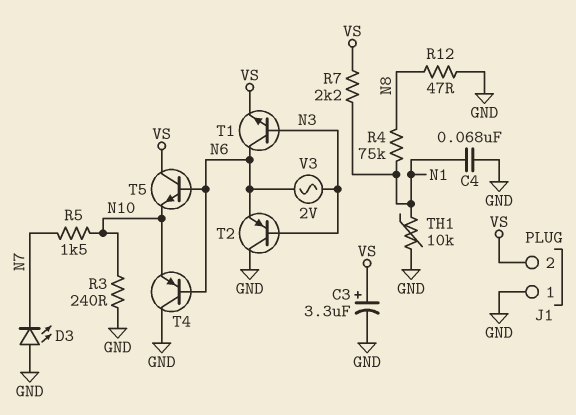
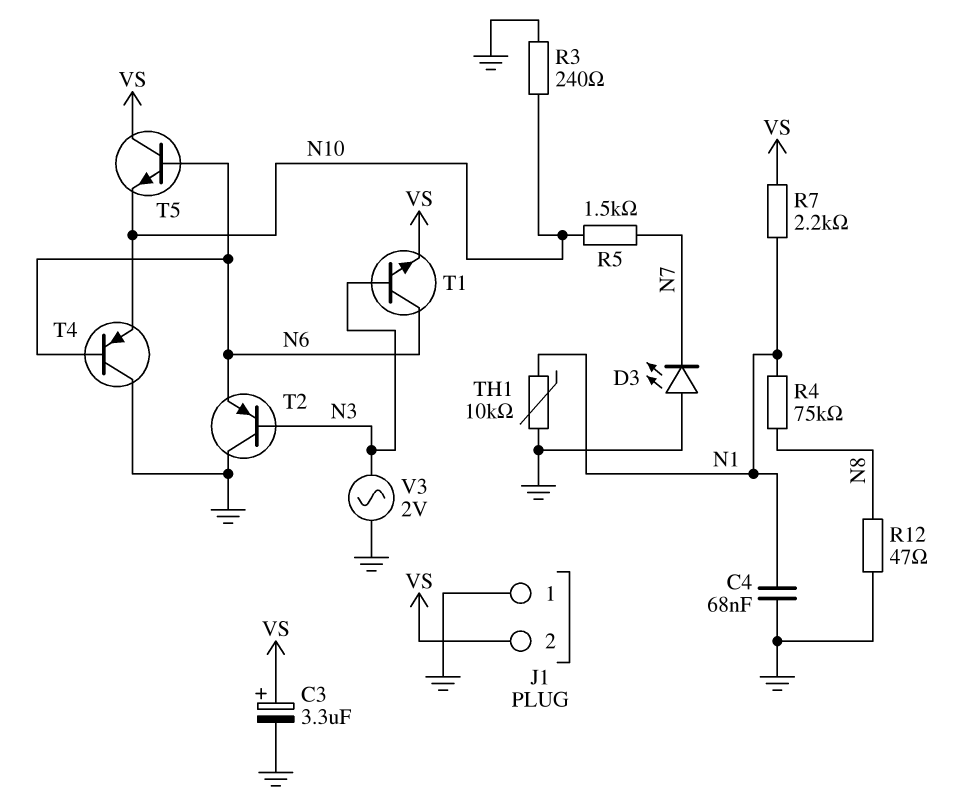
V3: AC 2V (N3, N6) -> AC 2V (GND, N3)

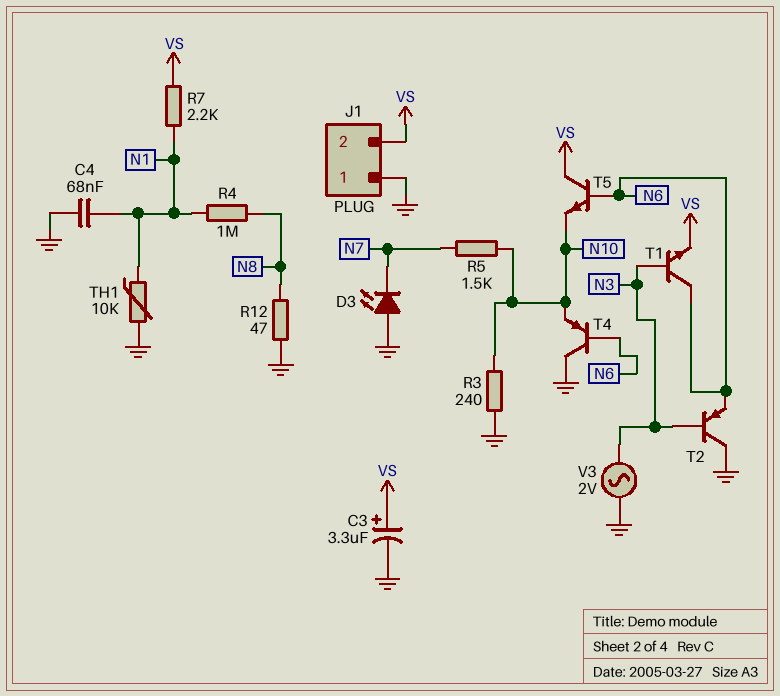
R4: 75k (N1, N8) -> 1M (N1, N8)

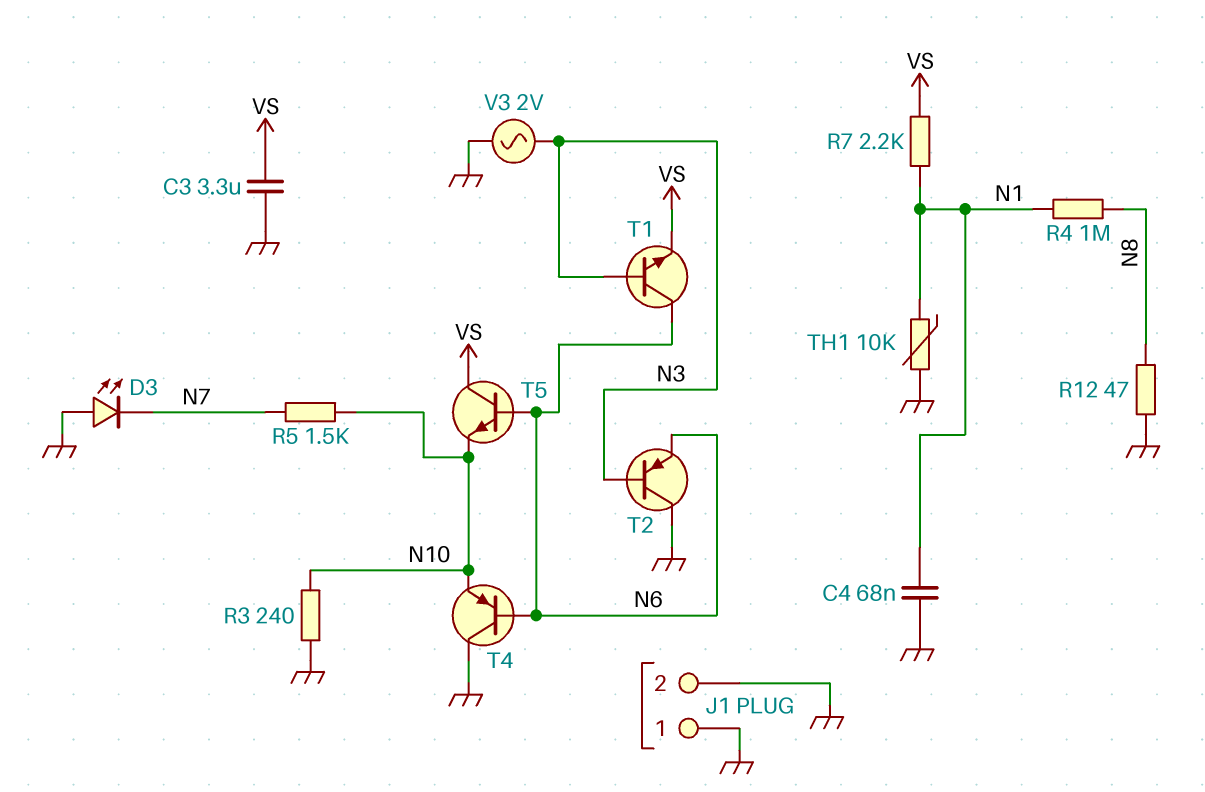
C3: 3.3uF (plus VS, minus GND) -> 3.3uF (GND, VS)
J1 pin 2: VS -> GND

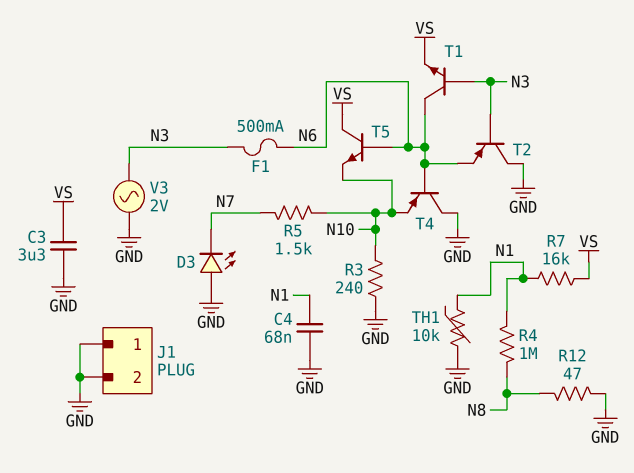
F1: none -> 500mA (N3, N6)
R7: 2.2k (N1, VS) -> 16k (N1, VS)

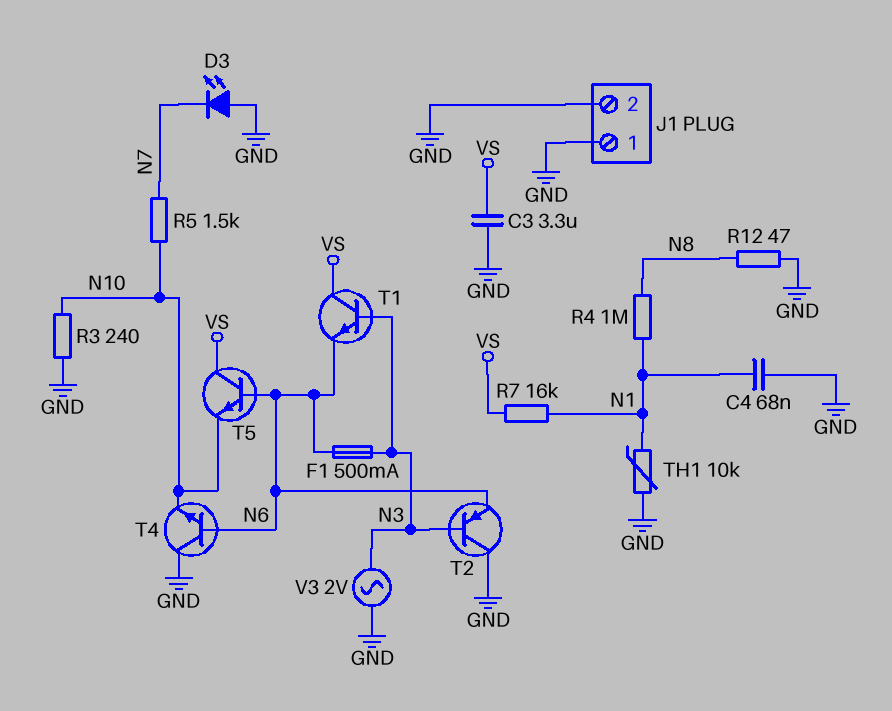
T1: NPN (B N3, C N6, E VS) -> NPN (B N3, C VS, E N6)
T4: PNP (B N6, C GND, E N10) -> NPN (B N6, C GND, E N10)

